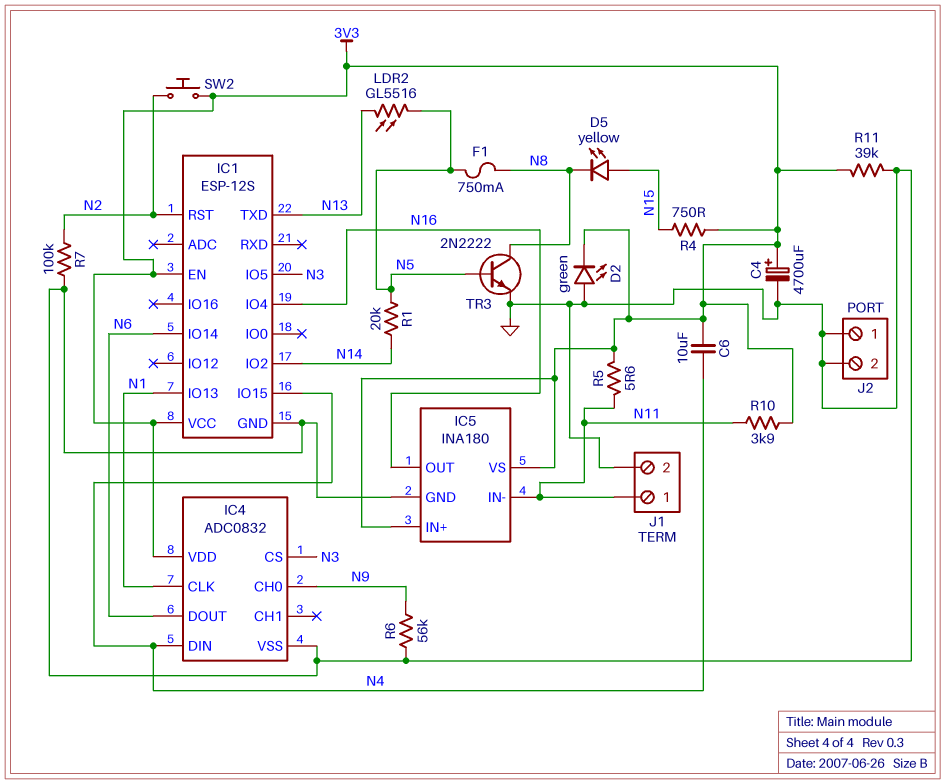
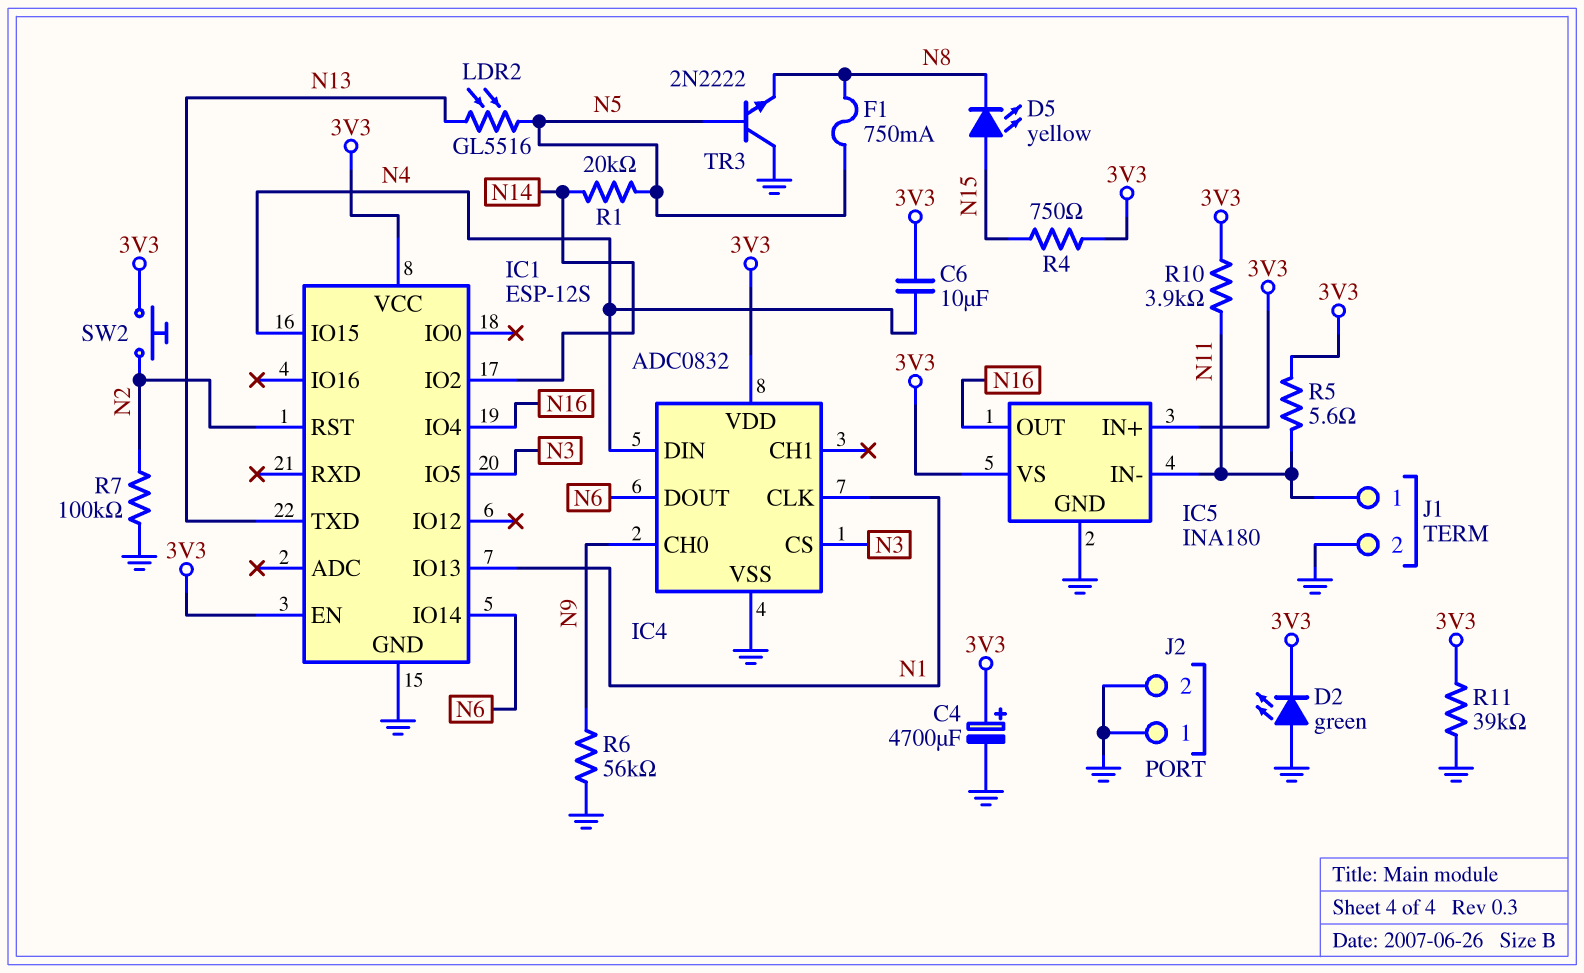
TR3: NPN 2N2222 (B N5, C N8, E GND) -> NPN 2N2222 (B N5, C GND, E N8)

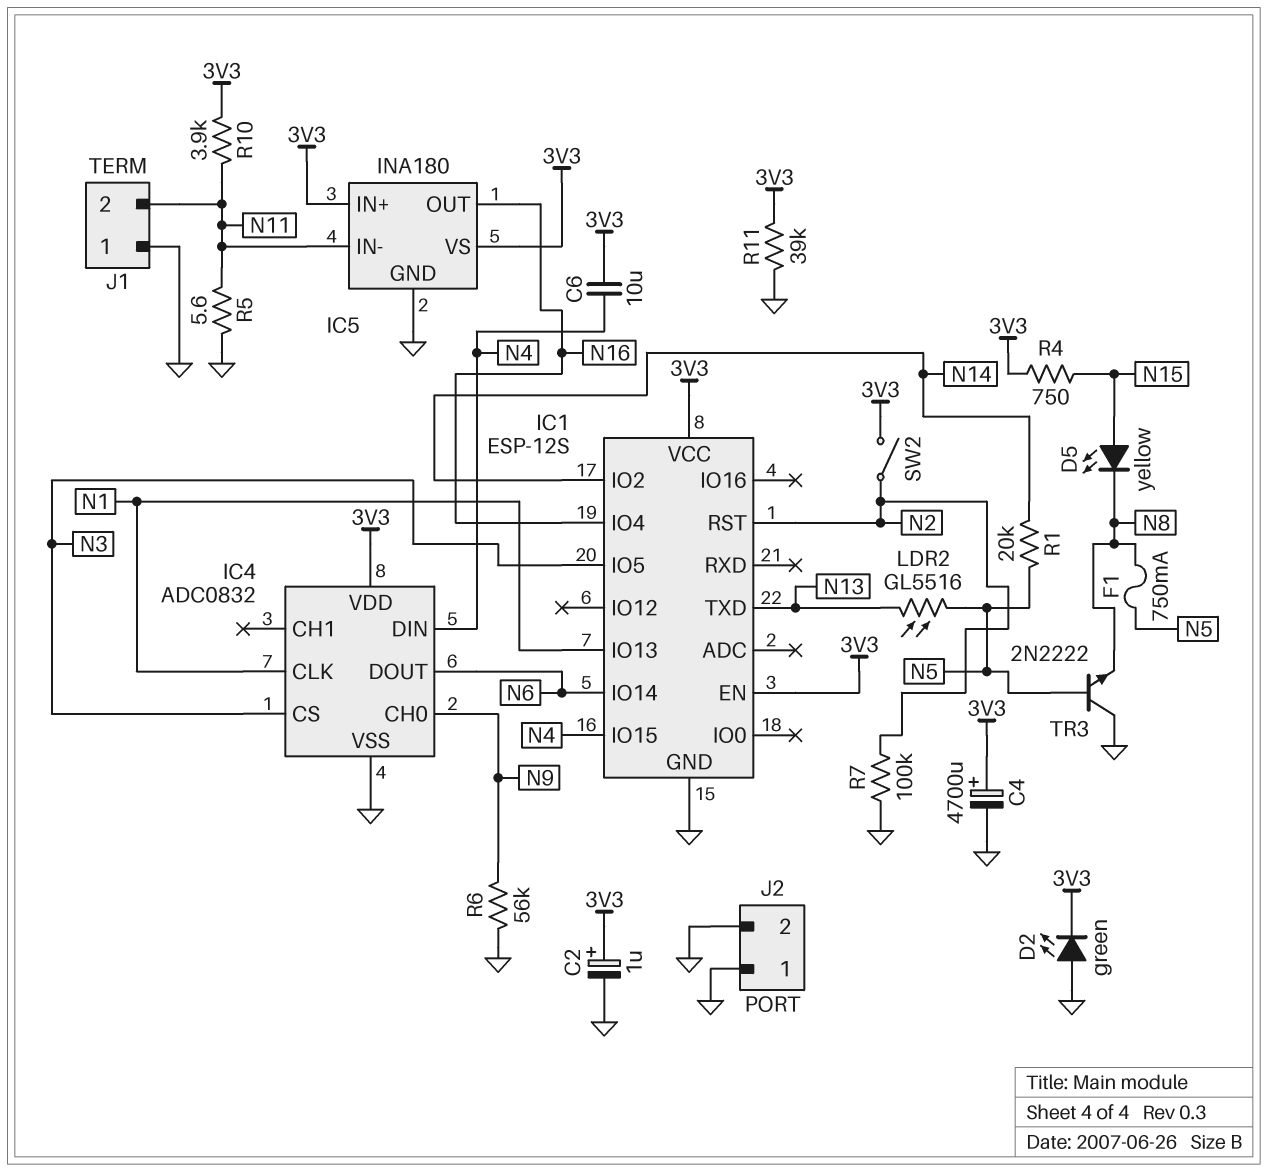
C2: none -> 1uF (plus 3V3, minus GND)
J1 pin 1: N11 -> GND
J1 pin 2: GND -> N11
R5: 5.6 (3V3, N11) -> 5.6 (GND, N11)
SW2: button (3V3, N2) -> switch (3V3, N2)

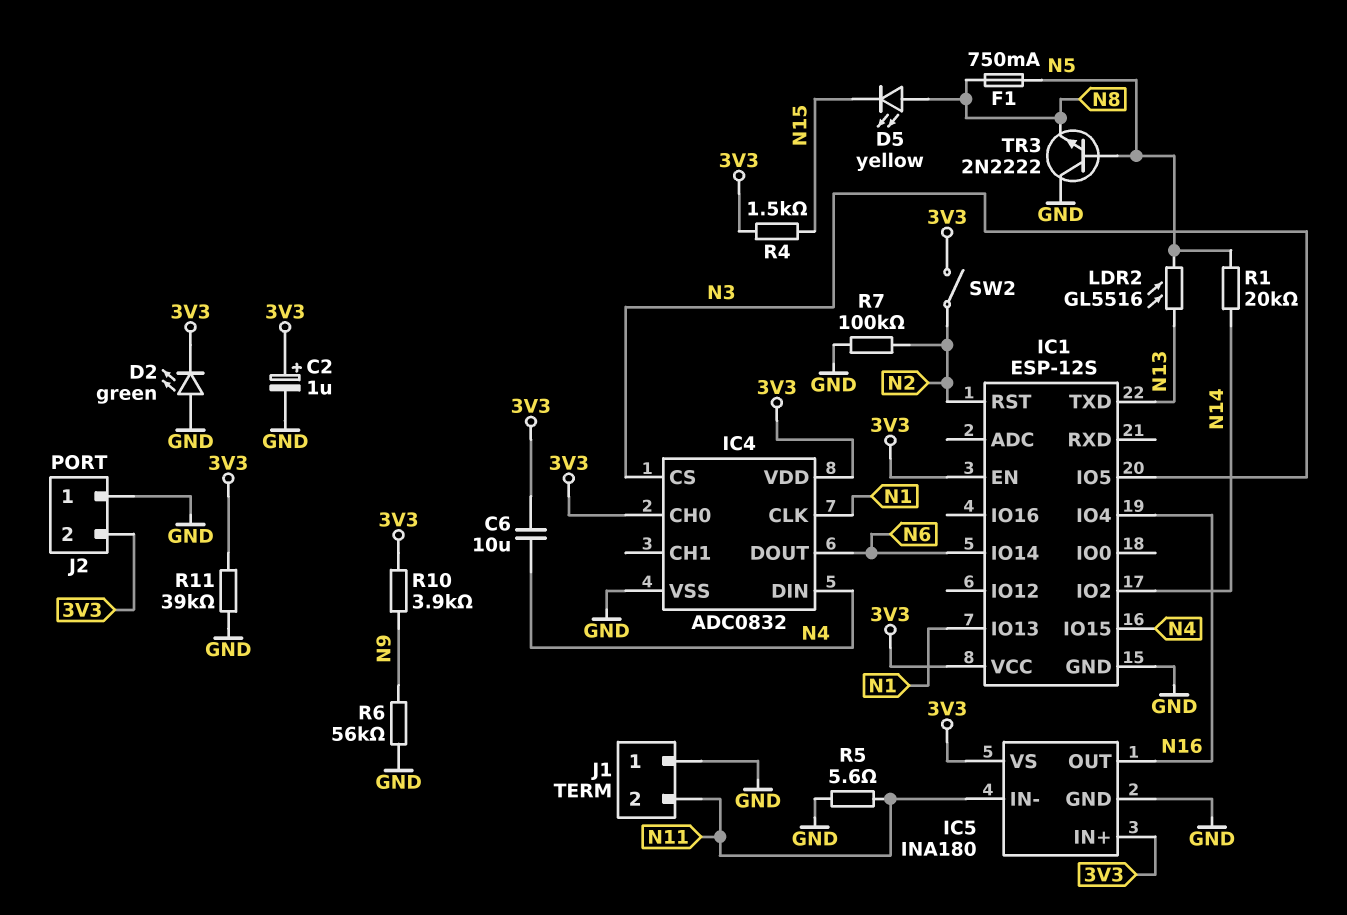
C4: 4700uF (plus 3V3, minus GND) -> none
D5: LED yellow (A N15, K N8) -> LED yellow (A N8, K N15)
IC4 pin CH0: N9 -> 3V3
J2 pin 2: GND -> 3V3
R4: 750 (3V3, N15) -> 1.5k (3V3, N15)
R10: 3.9k (3V3, N11) -> 3.9k (3V3, N9)

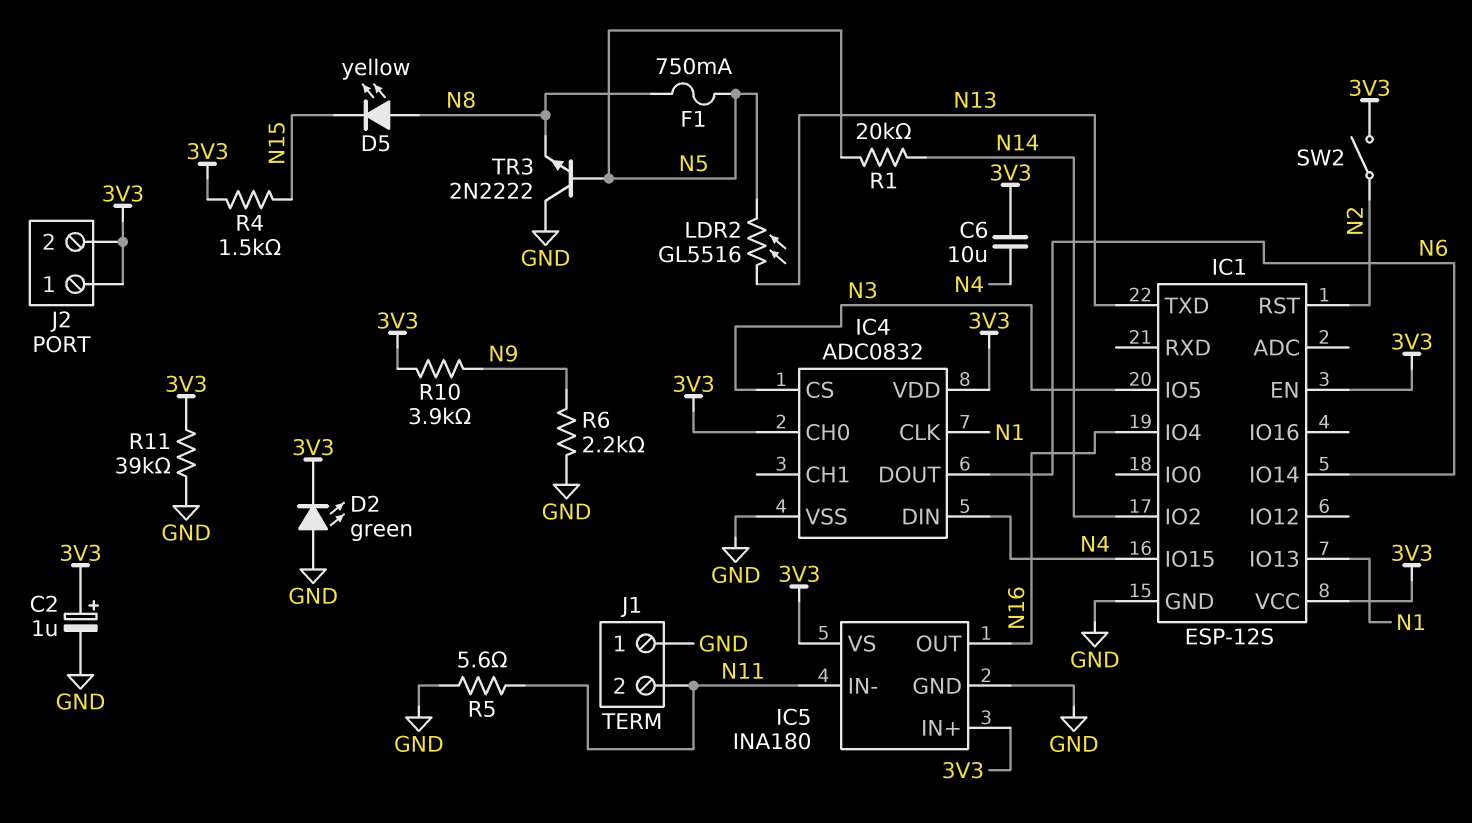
J2 pin 1: GND -> 3V3
R6: 56k (GND, N9) -> 2.2k (GND, N9)
R7: 100k (GND, N2) -> none

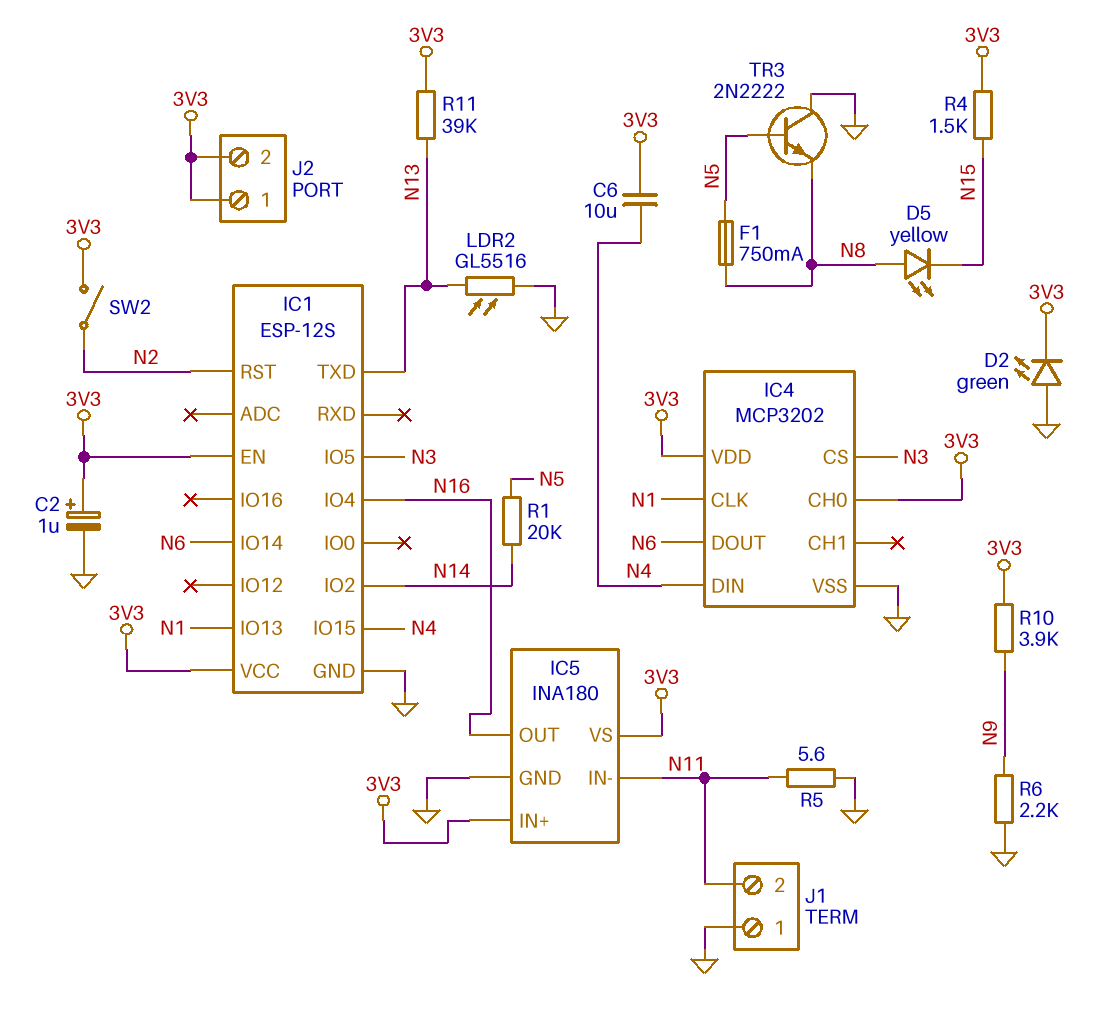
IC4: ADC0832 -> MCP3202
LDR2: GL5516 (N5, N13) -> GL5516 (GND, N13)
R11: 39k (3V3, GND) -> 39k (3V3, N13)

